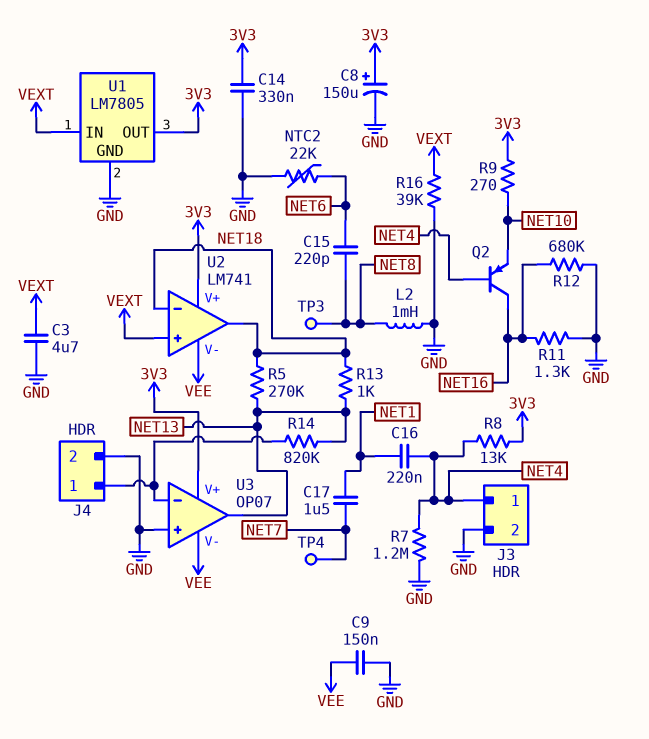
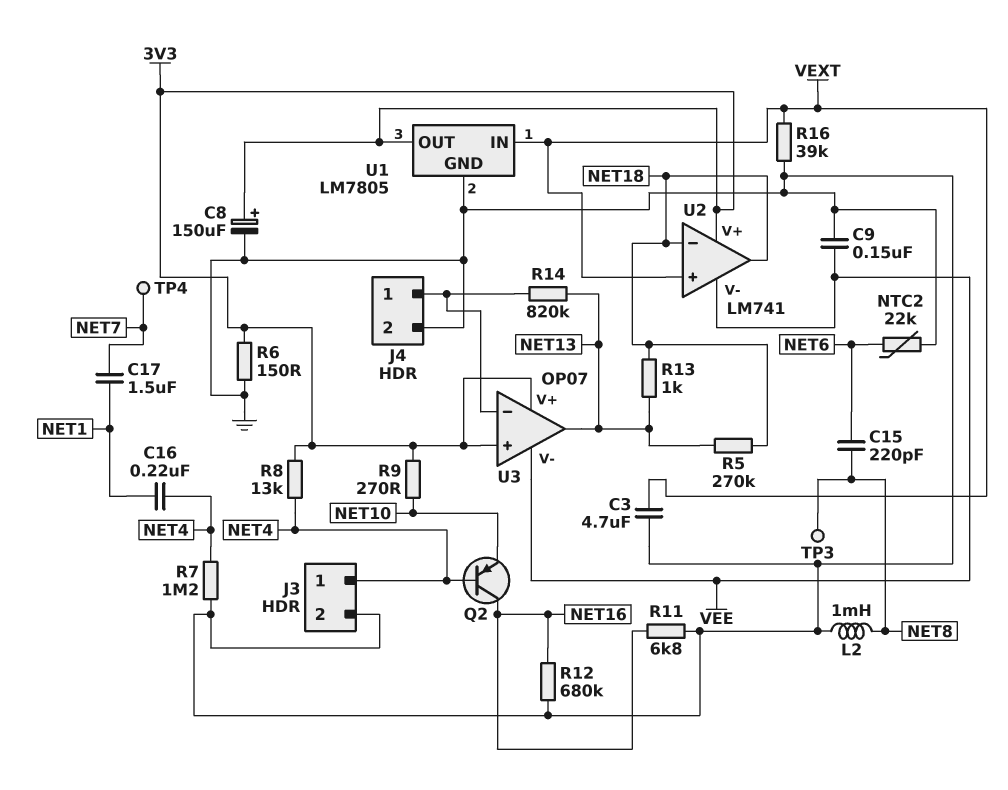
C14: 330nF (3V3, GND) -> none
R6: none -> 150 (3V3, GND)
R11: 1.3k (GND, NET16) -> 6.8k (GND, NET16)
U3 pin in+: GND -> 3V3

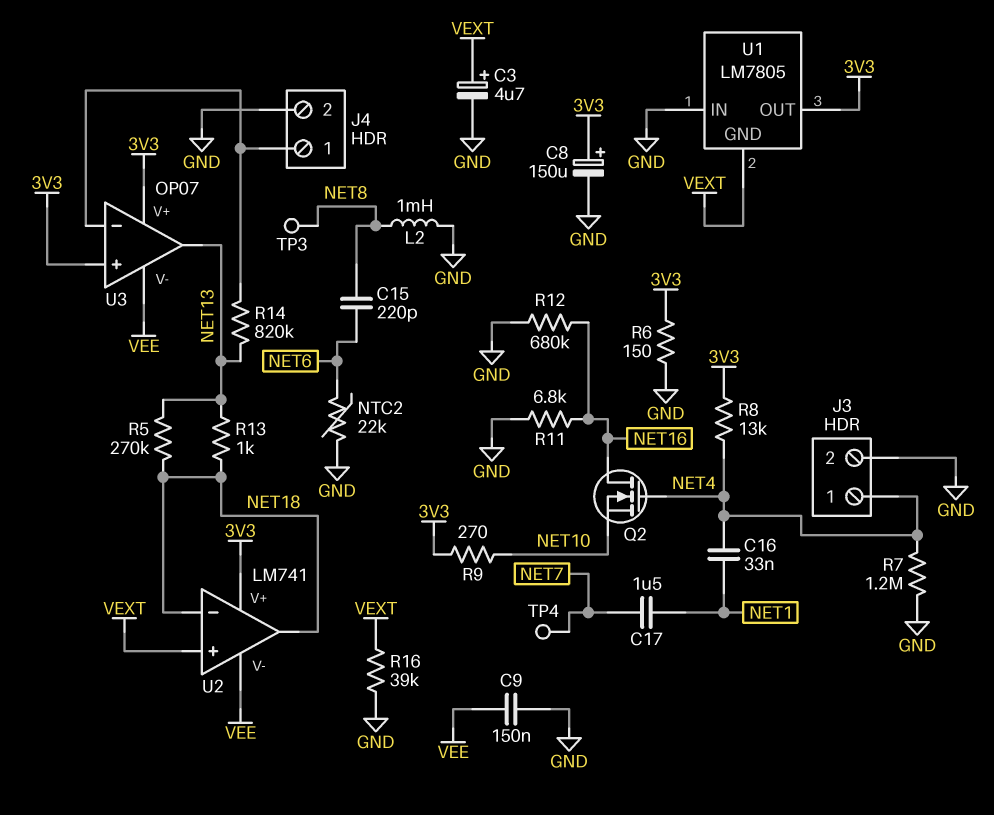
C3: 4.7uF (GND, VEXT) -> 4.7uF (plus VEXT, minus GND)
C16: 220nF (NET1, NET4) -> 33nF (NET1, NET4)
Q2: PNP (B NET4, C NET16, E NET10) -> NMOS (G NET4, D NET16, S NET10)
U1 pin GND: GND -> VEXT
U1 pin IN: VEXT -> GND

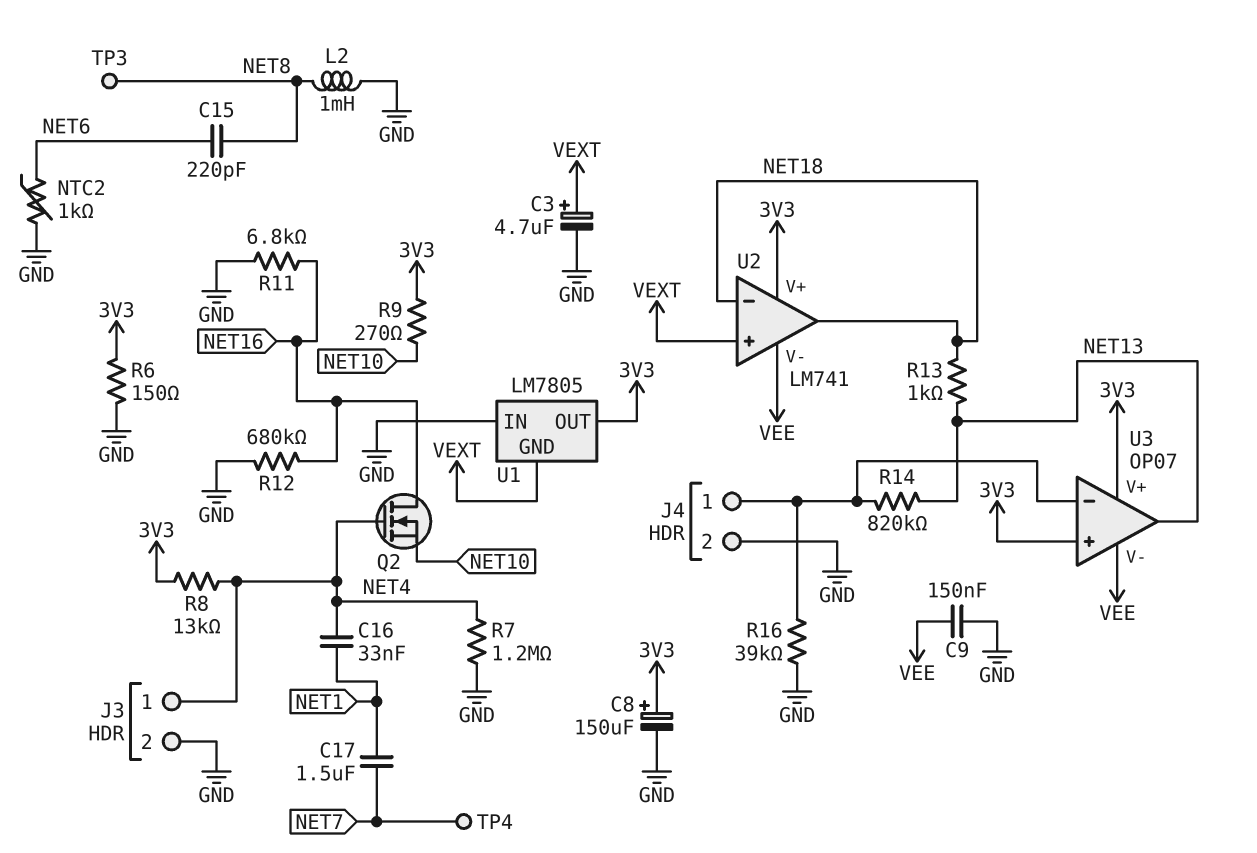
NTC2: 22k (GND, NET6) -> 1k (GND, NET6)
R5: 270k (NET13, NET18) -> none
R16: 39k (GND, VEXT) -> 39k (GND, J4/1)

